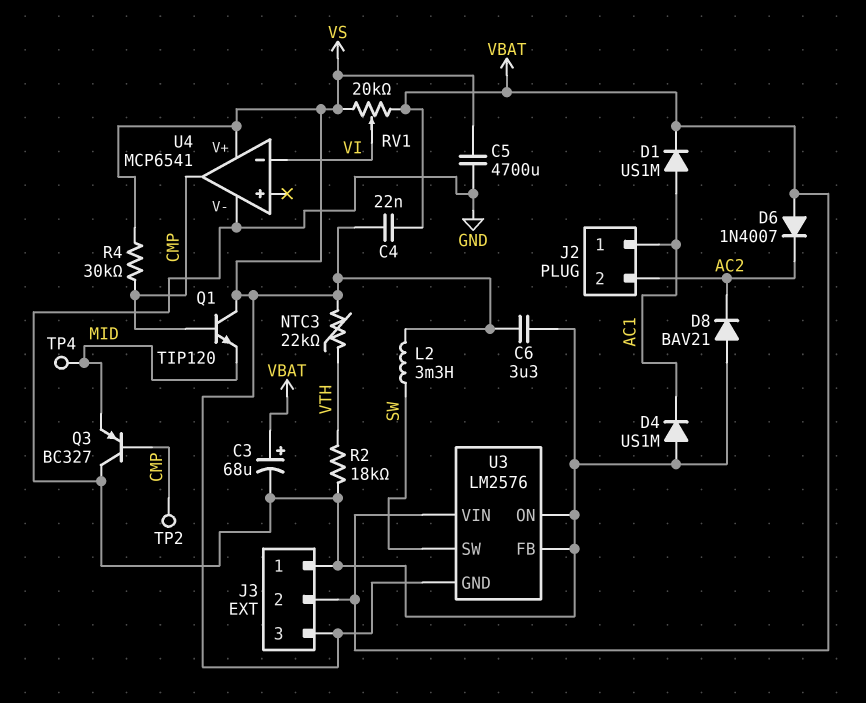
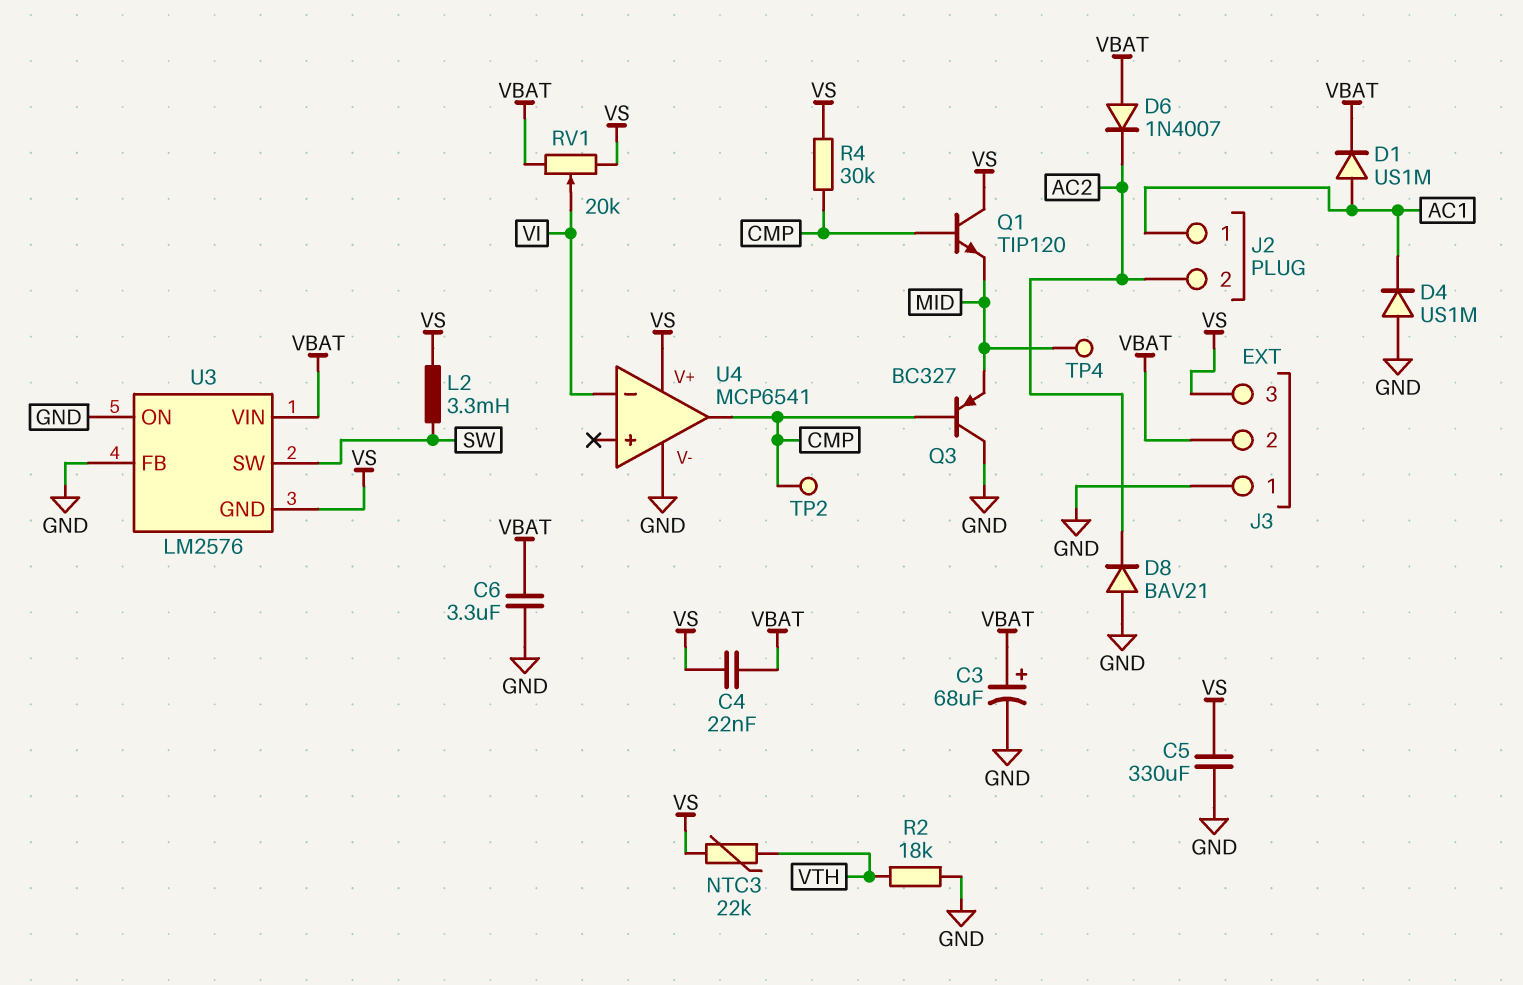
C5: 4700uF (GND, VS) -> 330uF (GND, VS)
C6: 3.3uF (GND, VS) -> 3.3uF (GND, VBAT)

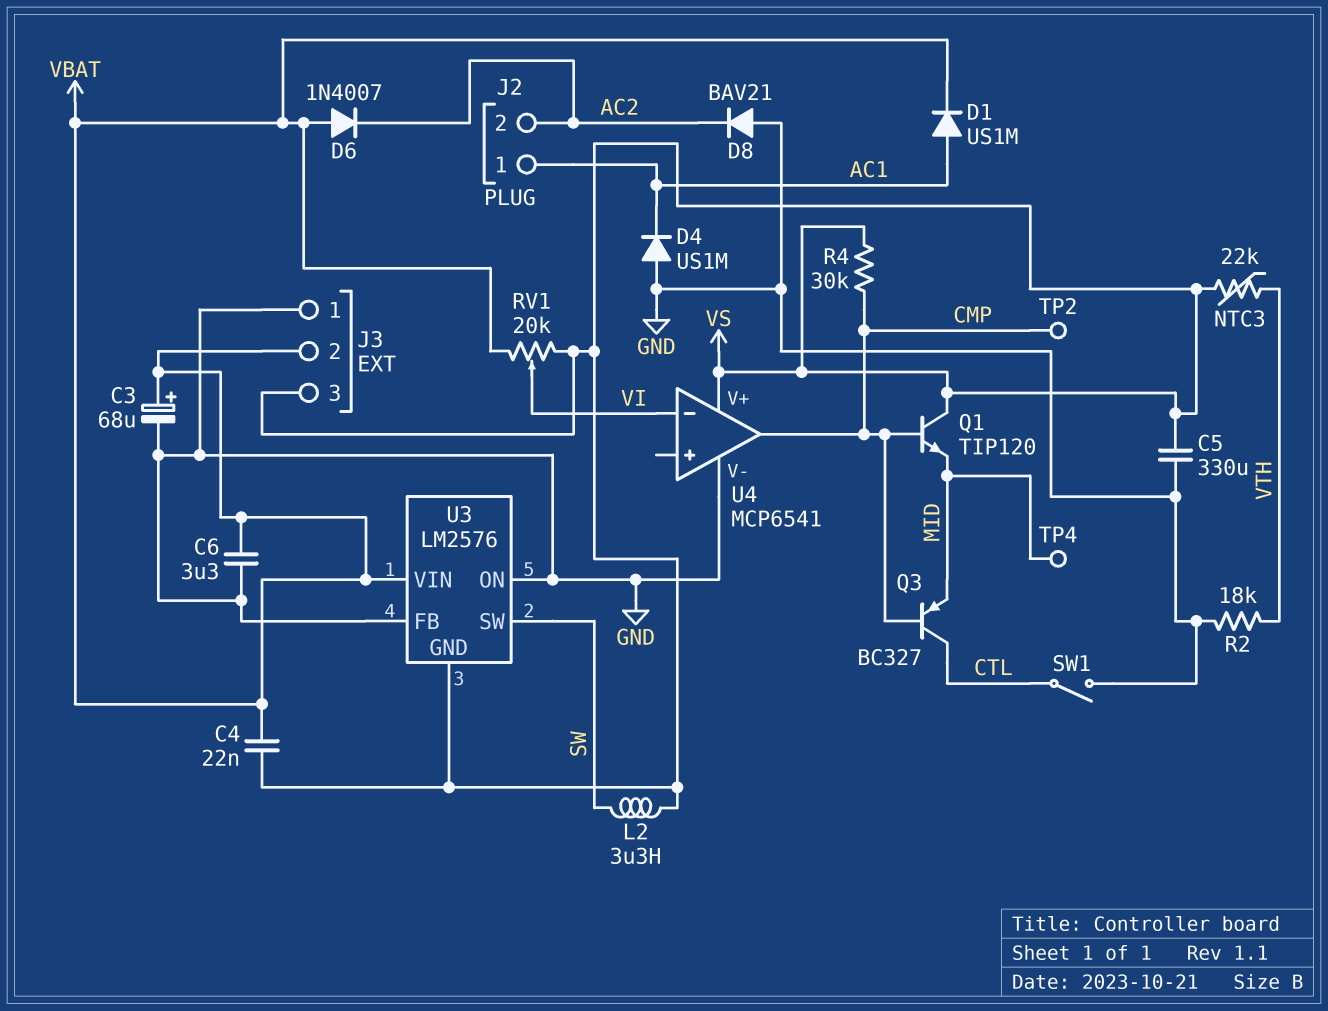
L2: 3.3mH (SW, VS) -> 3.3uH (SW, VS)
Q3: PNP BC327 (B CMP, C GND, E MID) -> PNP BC327 (B CMP, C CTL, E MID)
SW1: none -> switch (CTL, GND)

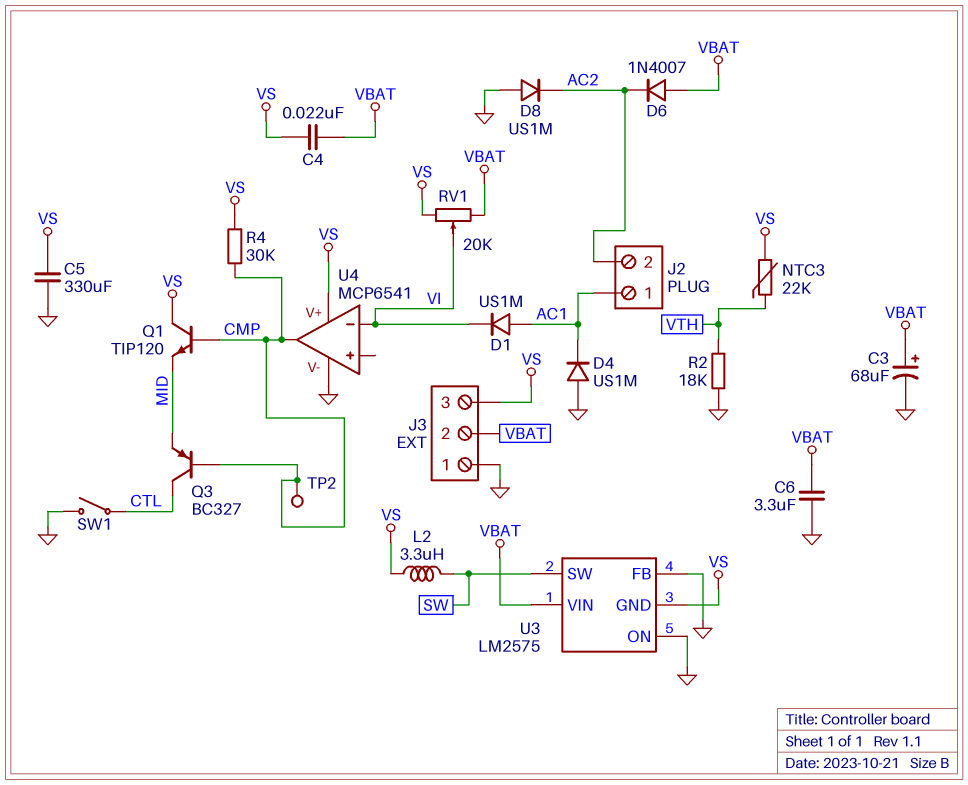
D1: diode US1M (A AC1, K VBAT) -> diode US1M (A AC1, K VI)
D8: diode BAV21 (A GND, K AC2) -> diode US1M (A GND, K AC2)
TP4: test point (MID) -> none
U3: LM2576 -> LM2575

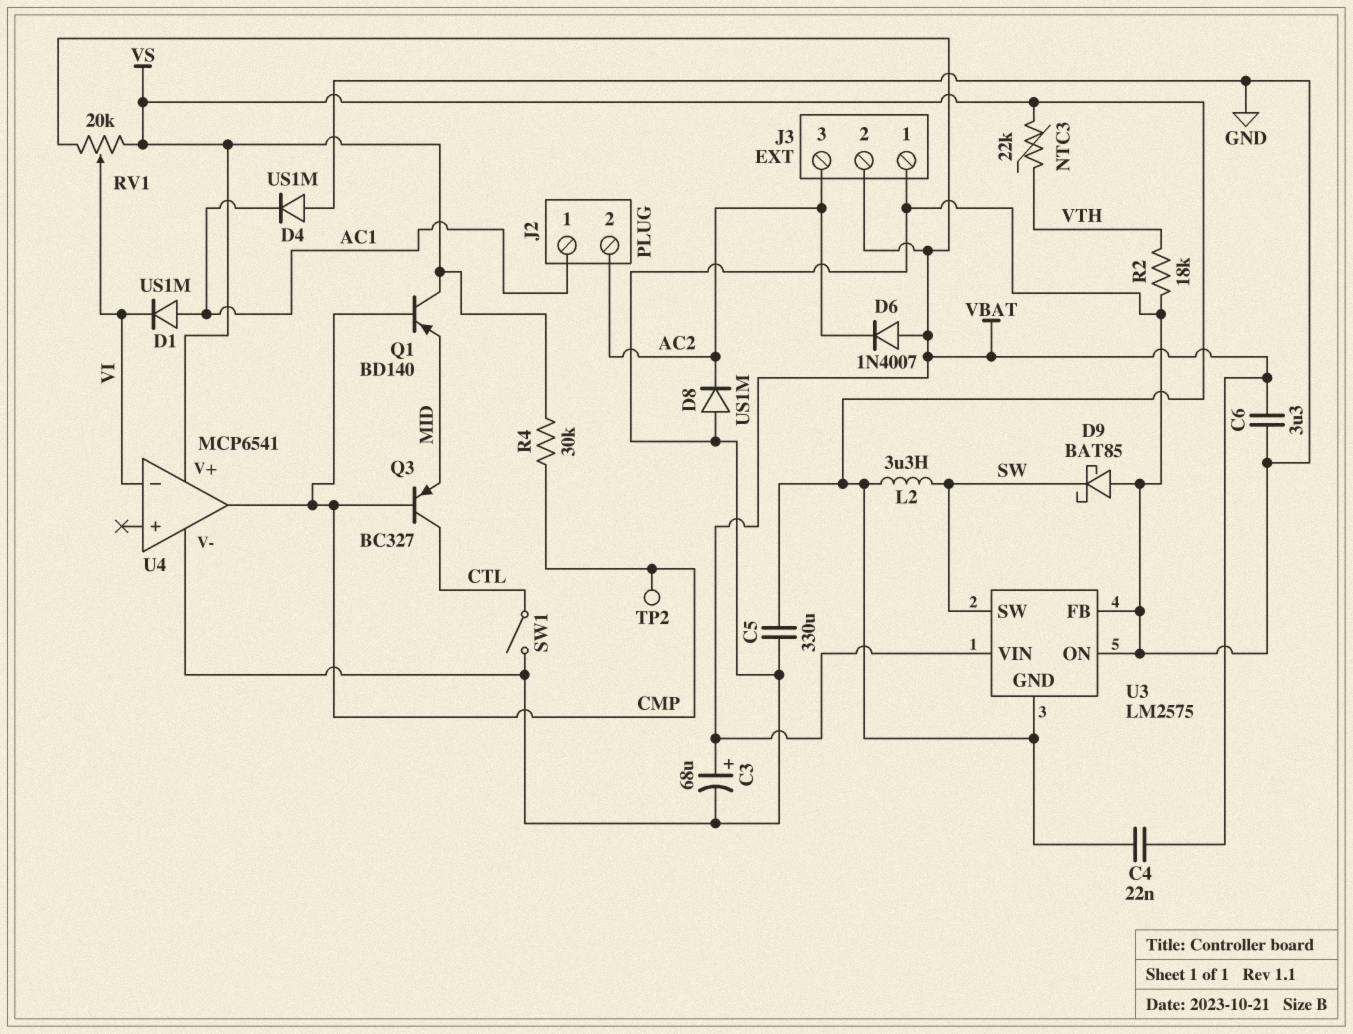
D9: none -> schottky BAT85 (A GND, K SW)
J3 pin 3: VS -> AC2
Q1: NPN TIP120 (B CMP, C VS, E MID) -> PNP BD140 (B CMP, C VS, E MID)

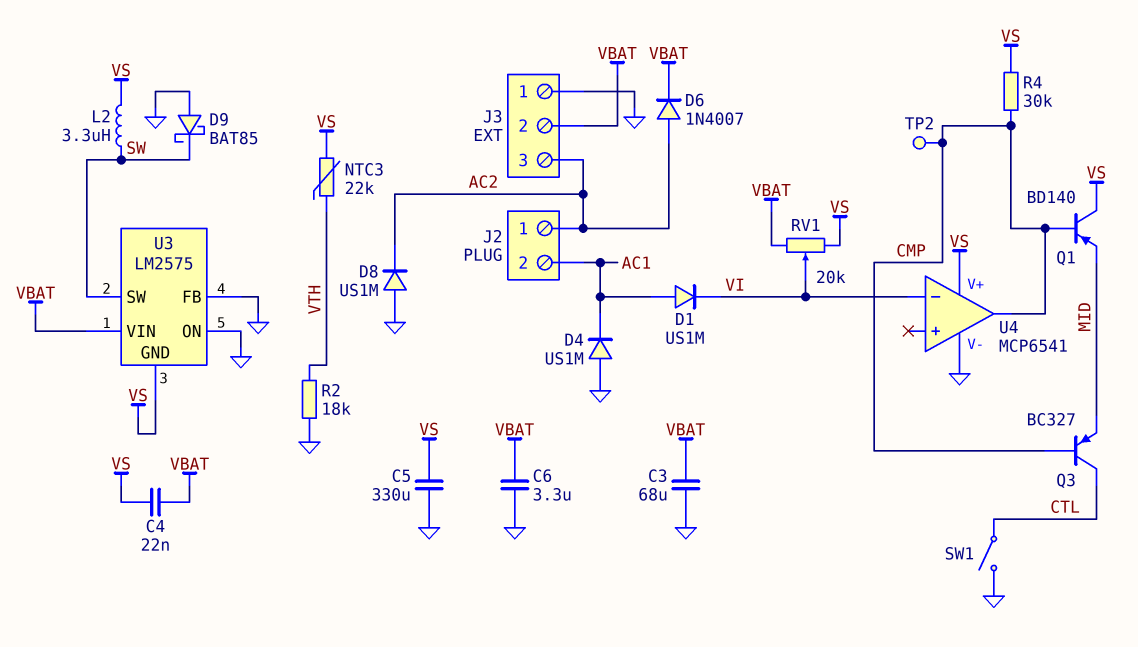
C3: 68uF (plus VBAT, minus GND) -> 68uF (GND, VBAT)
D6: diode 1N4007 (A VBAT, K AC2) -> diode 1N4007 (A AC2, K VBAT)
J2 pin 1: AC1 -> AC2
J2 pin 2: AC2 -> AC1

